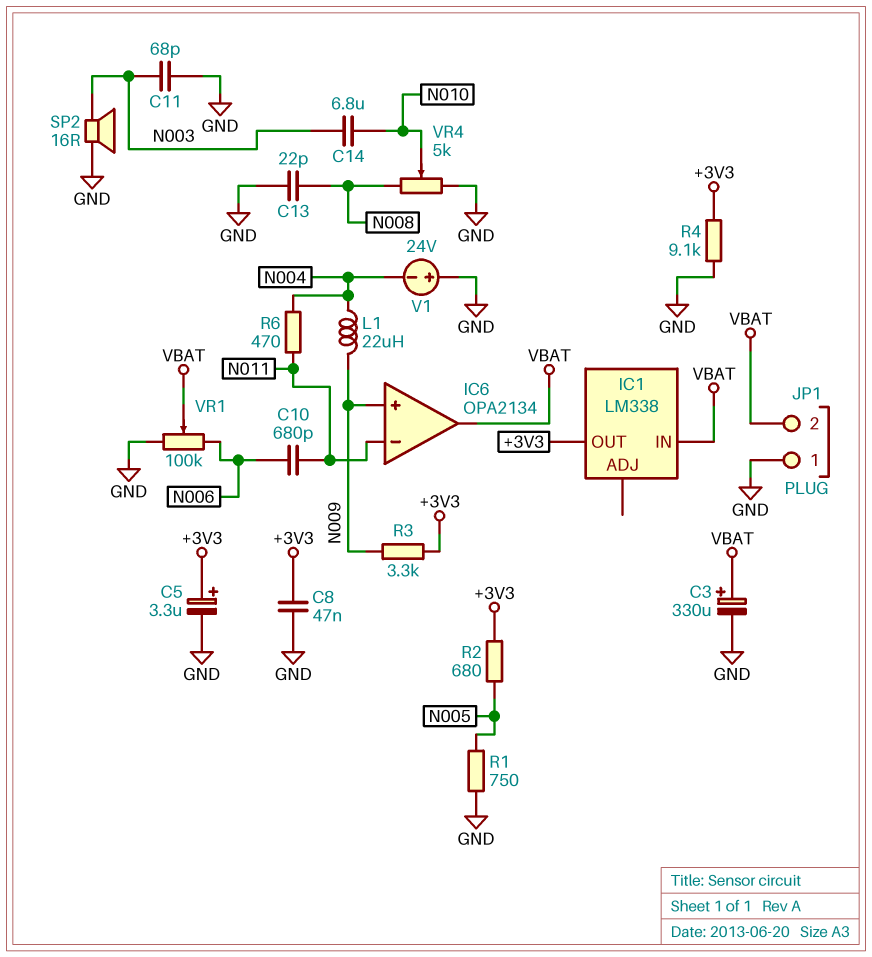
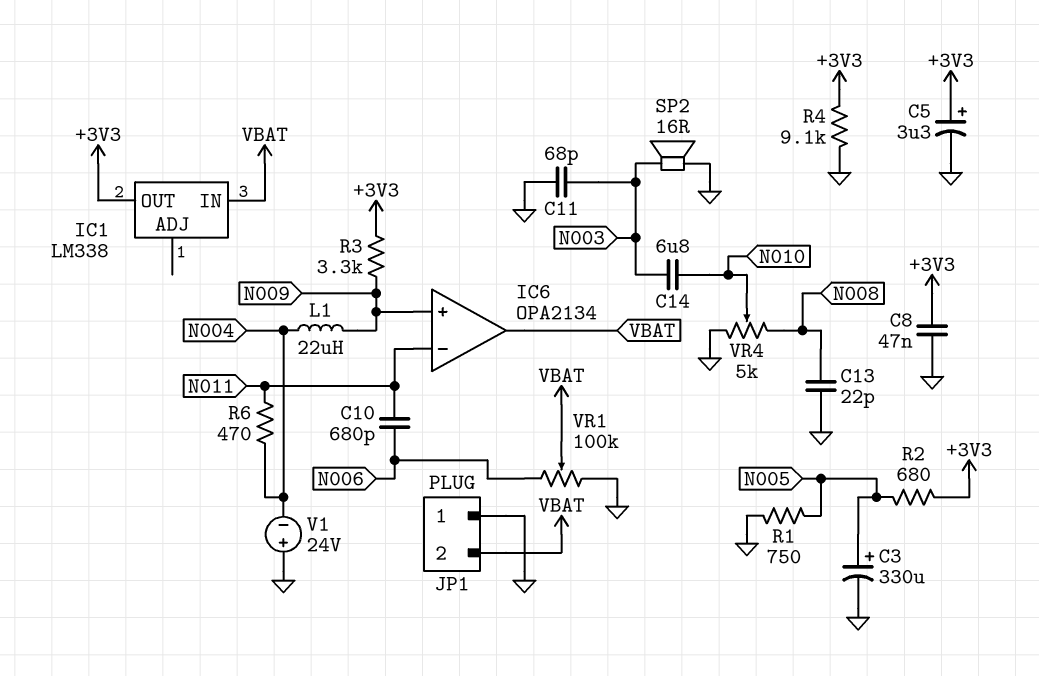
C3: 330uF (plus VBAT, minus GND) -> 330uF (plus N005, minus GND)

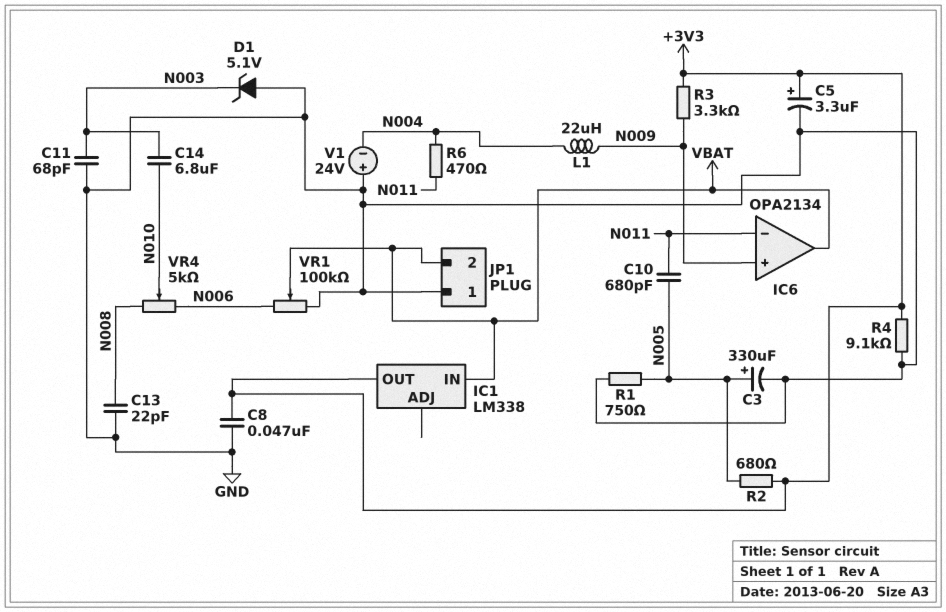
C10: 680pF (N006, N011) -> 680pF (N005, N011)
D1: none -> zener 5.1V (A GND, K N003)
SP2: speaker 16R (GND, N003) -> none
VR4: 5k (GND, N008, wiper N010) -> 5k (N006, N008, wiper N010)

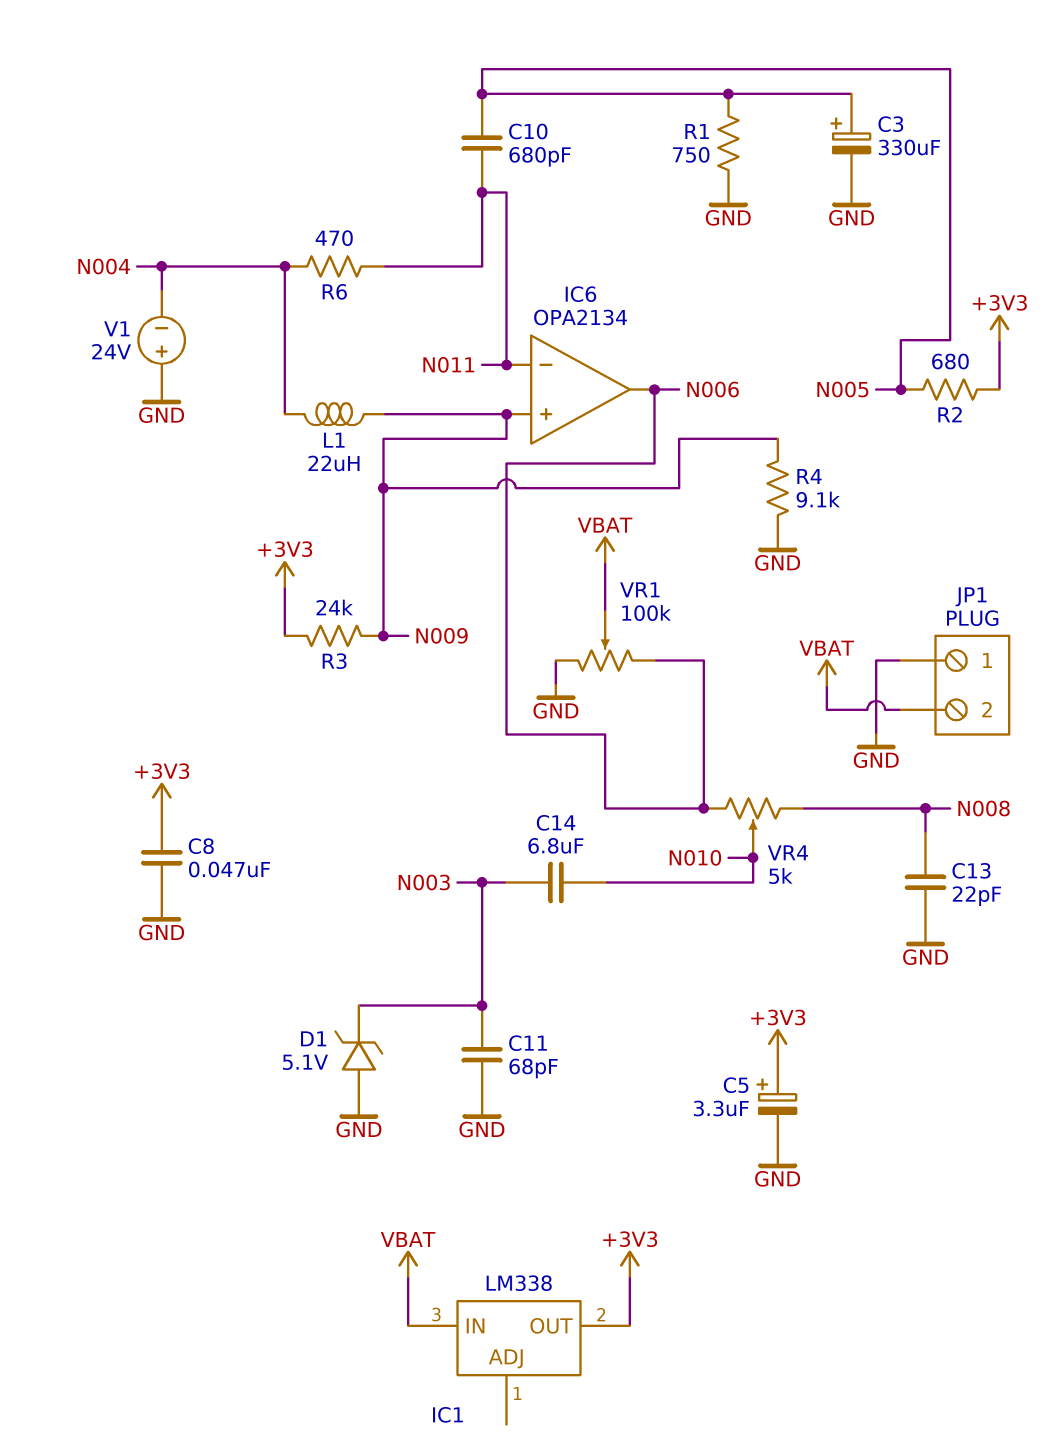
IC6 pin out: VBAT -> N006
R3: 3.3k (+3V3, N009) -> 24k (+3V3, N009)
R4: 9.1k (+3V3, GND) -> 9.1k (GND, N009)

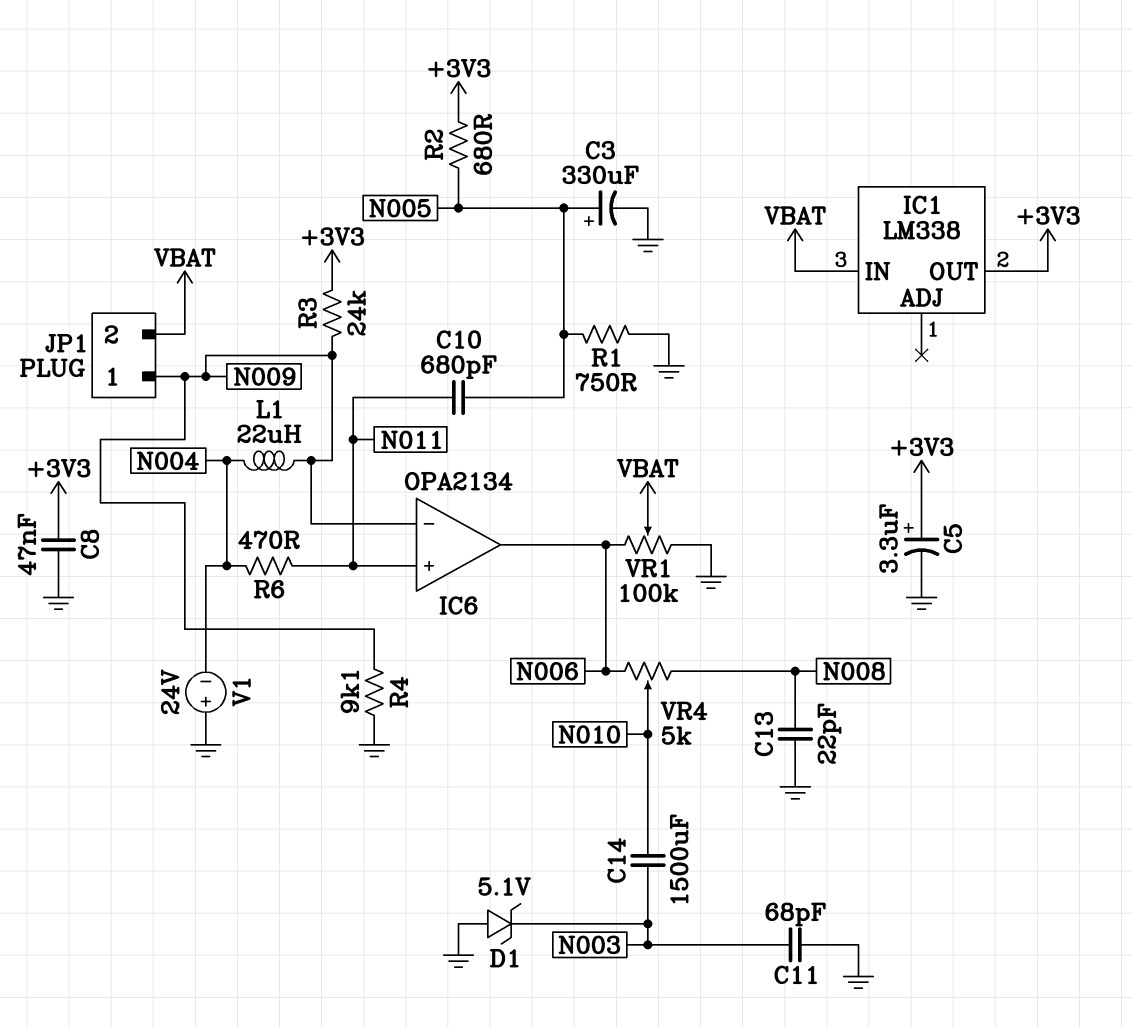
C14: 6.8uF (N003, N010) -> 1500uF (N003, N010)
IC6 pin in+: N009 -> N011
IC6 pin in-: N011 -> N009
JP1 pin 1: GND -> N009

